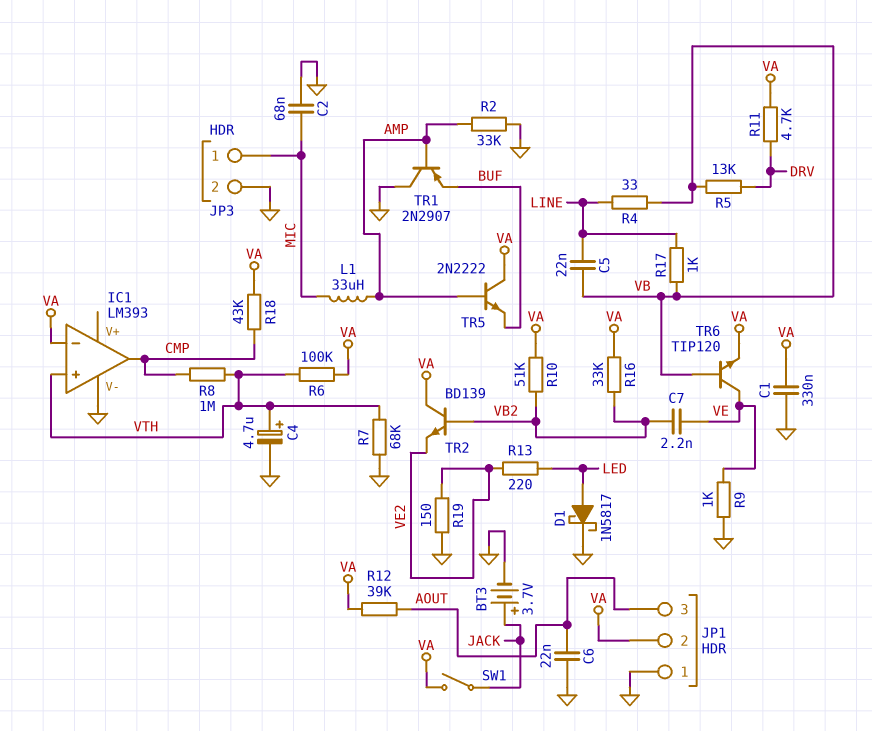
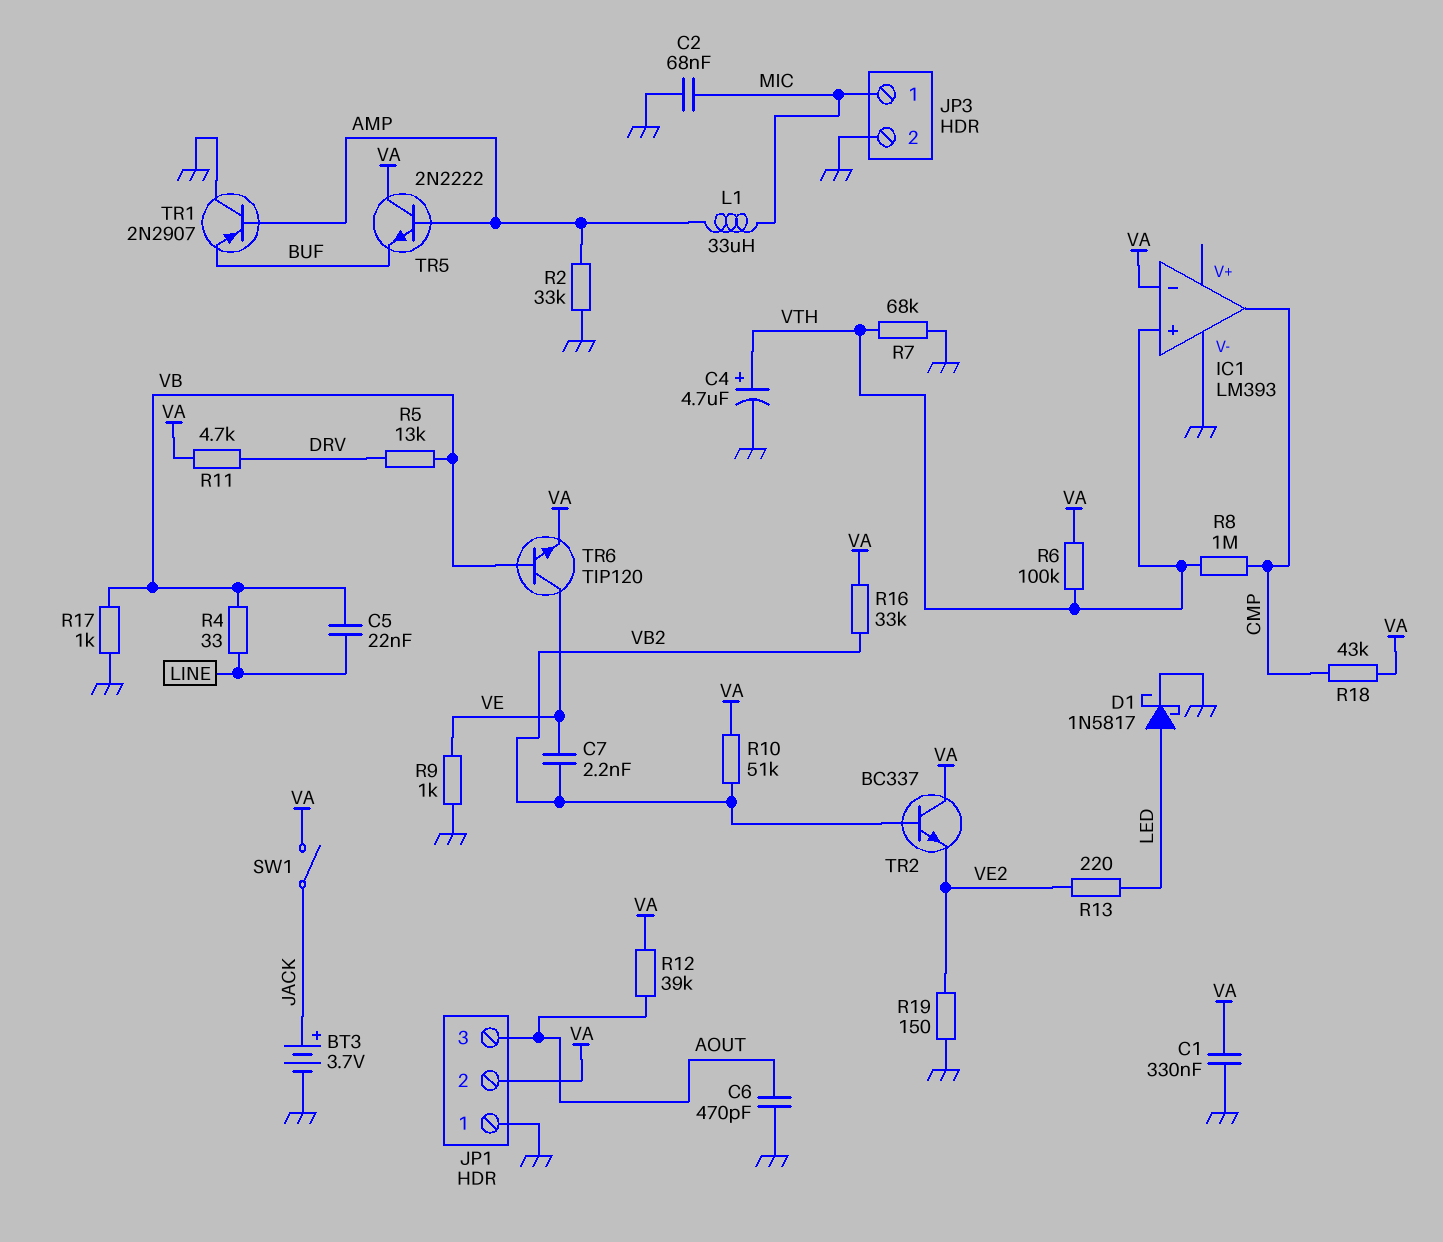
C6: 22nF (AOUT, GND) -> 470pF (AOUT, GND)
R17: 1k (LINE, VB) -> 1k (GND, VB)
TR2: NPN BD139 (B VB2, C VA, E VE2) -> NPN BC337 (B VB2, C VA, E VE2)

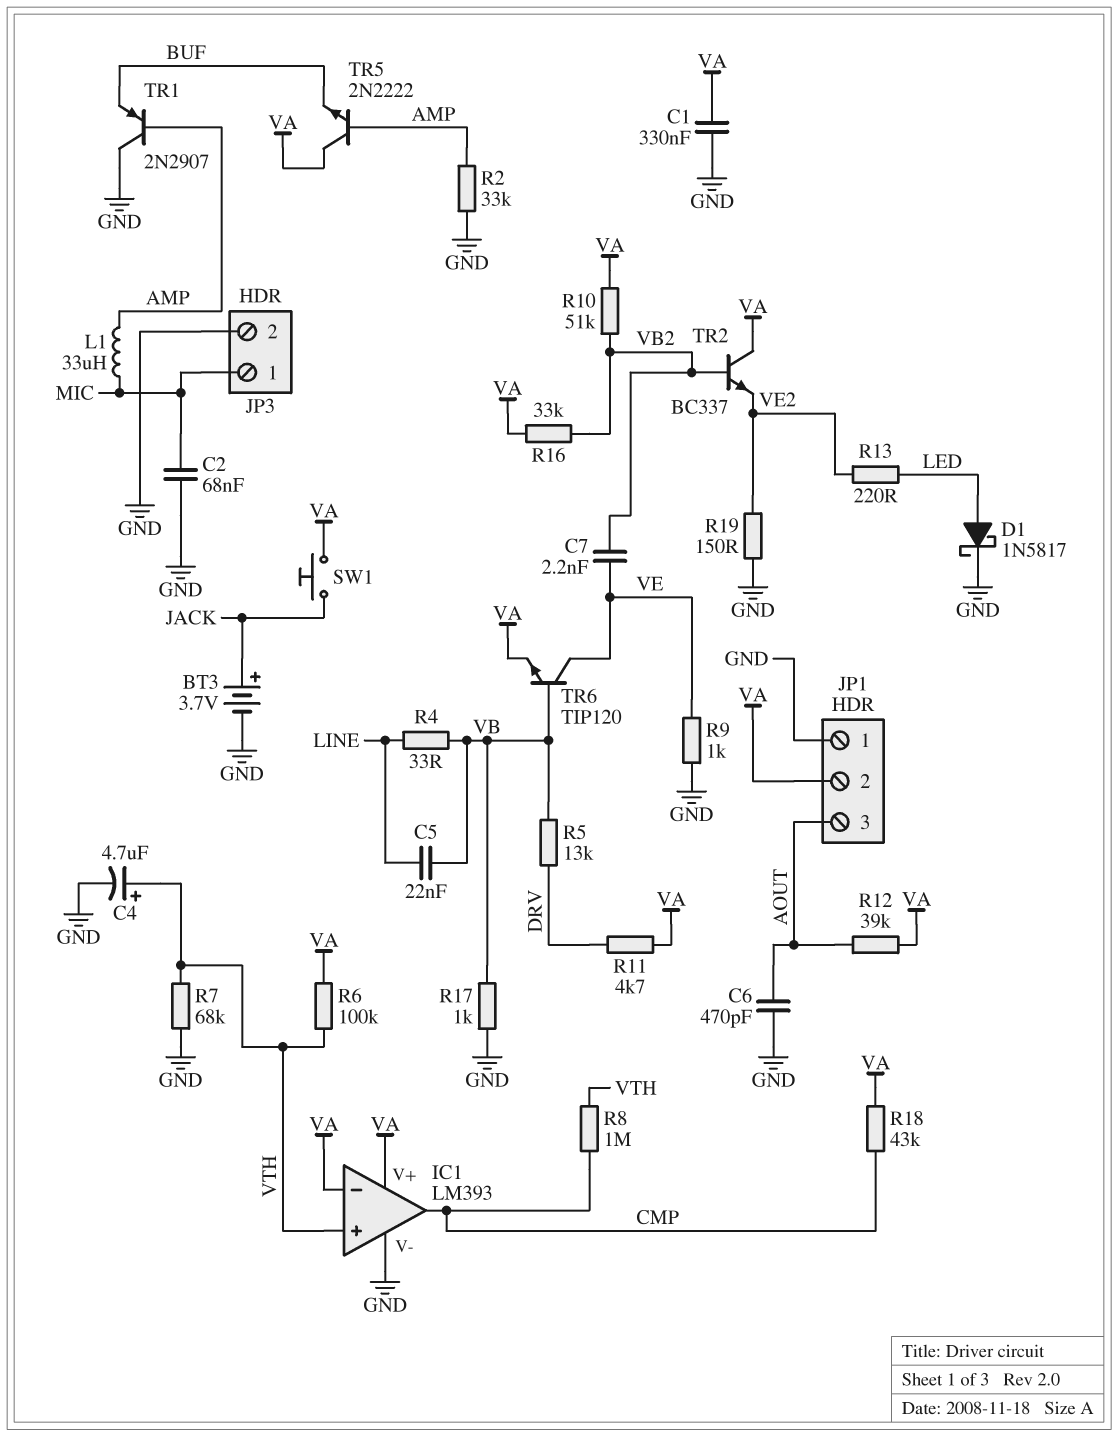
IC1 pin V+: none -> VA
SW1: switch (JACK, VA) -> button (JACK, VA)

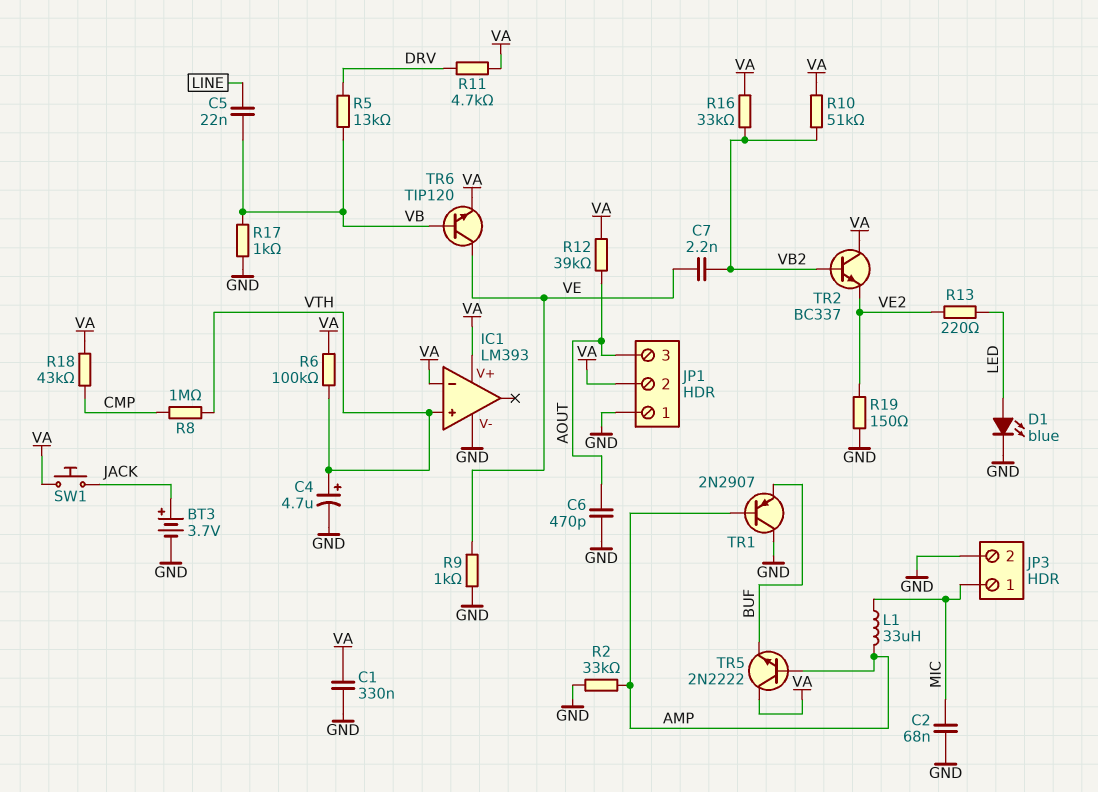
D1: schottky 1N5817 (A LED, K GND) -> LED blue (A LED, K GND)
IC1 pin out: CMP -> none
R4: 33 (LINE, VB) -> none
R7: 68k (GND, VTH) -> none

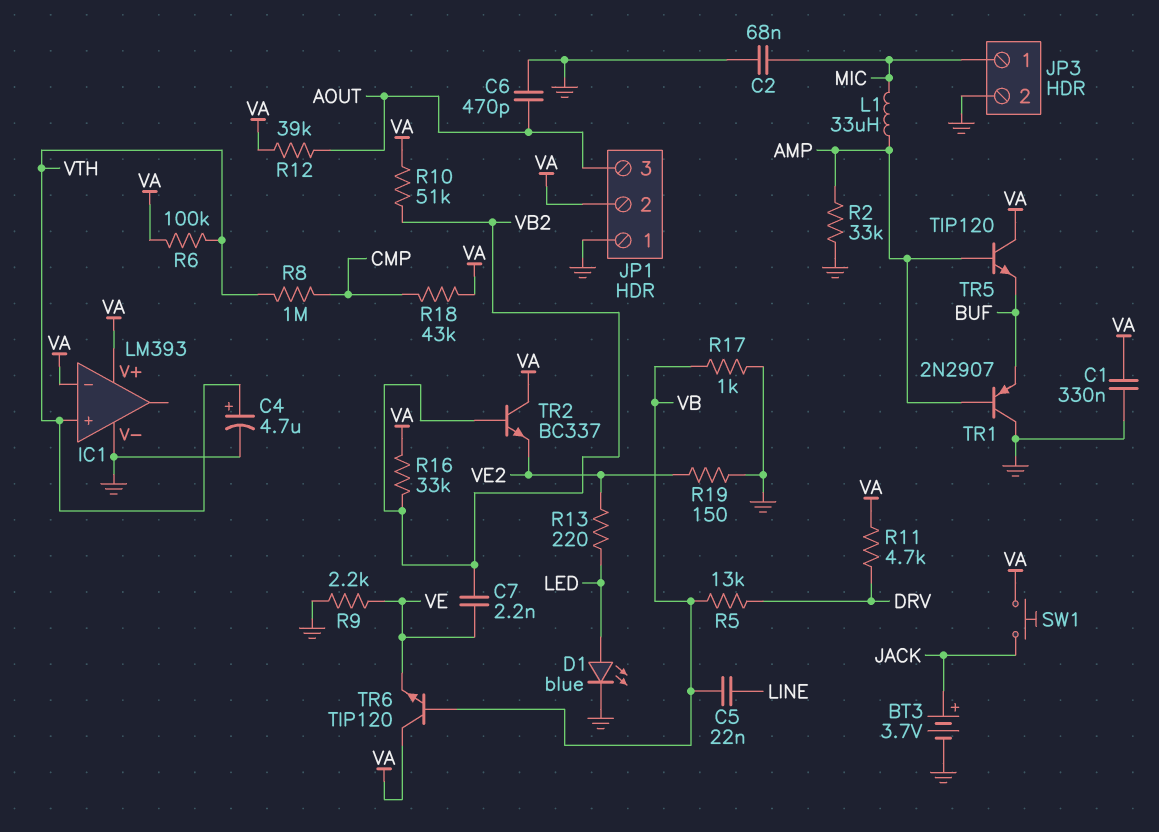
R9: 1k (GND, VE) -> 2.2k (GND, VE)
TR5: NPN 2N2222 (B AMP, C VA, E BUF) -> NPN TIP120 (B AMP, C VA, E BUF)
TR6: NPN TIP120 (B VB, C VE, E VA) -> NPN TIP120 (B VB, C VA, E VE)

